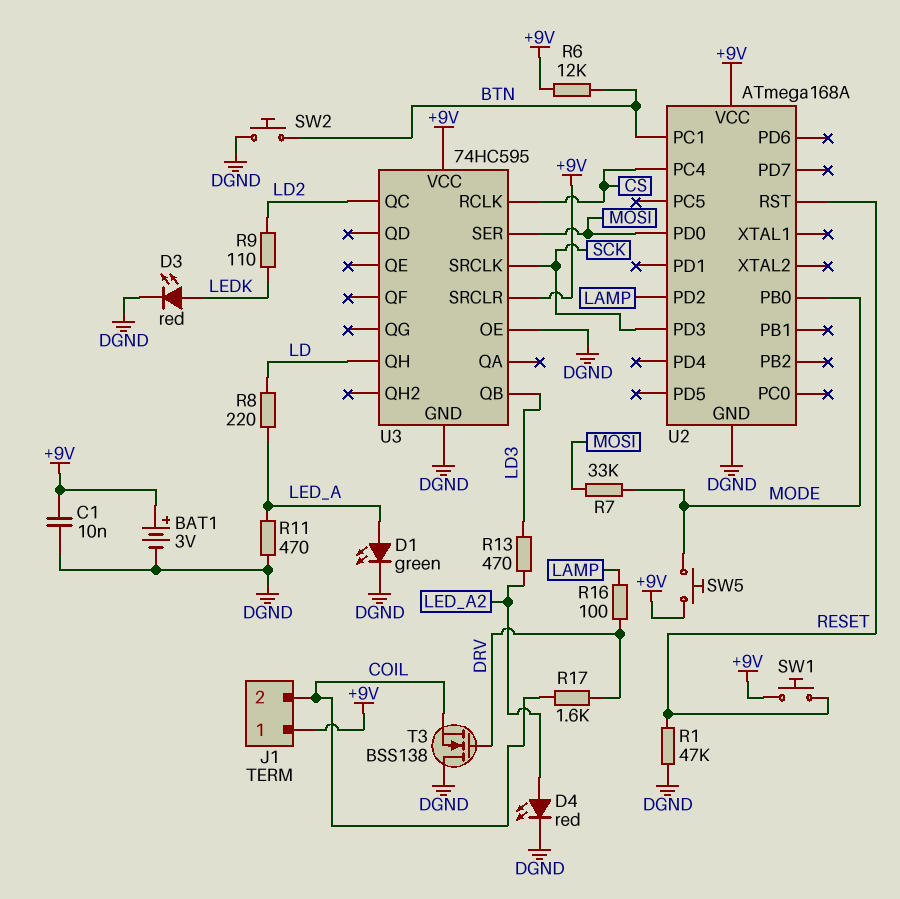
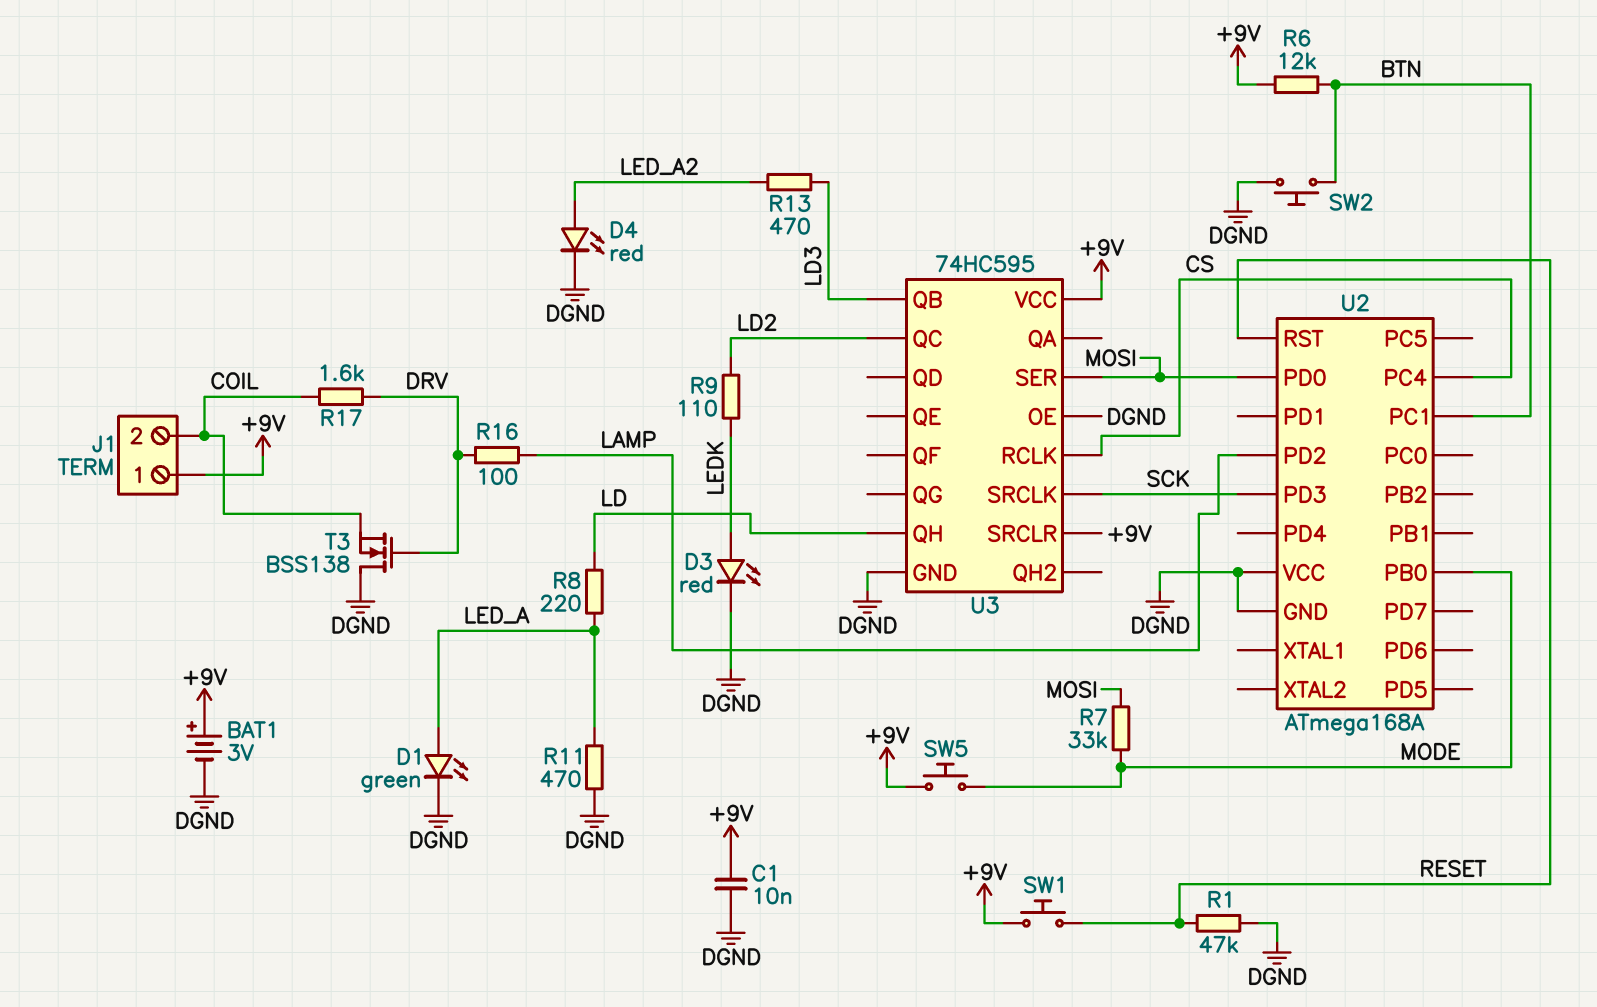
U2 pin VCC: +9V -> DGND

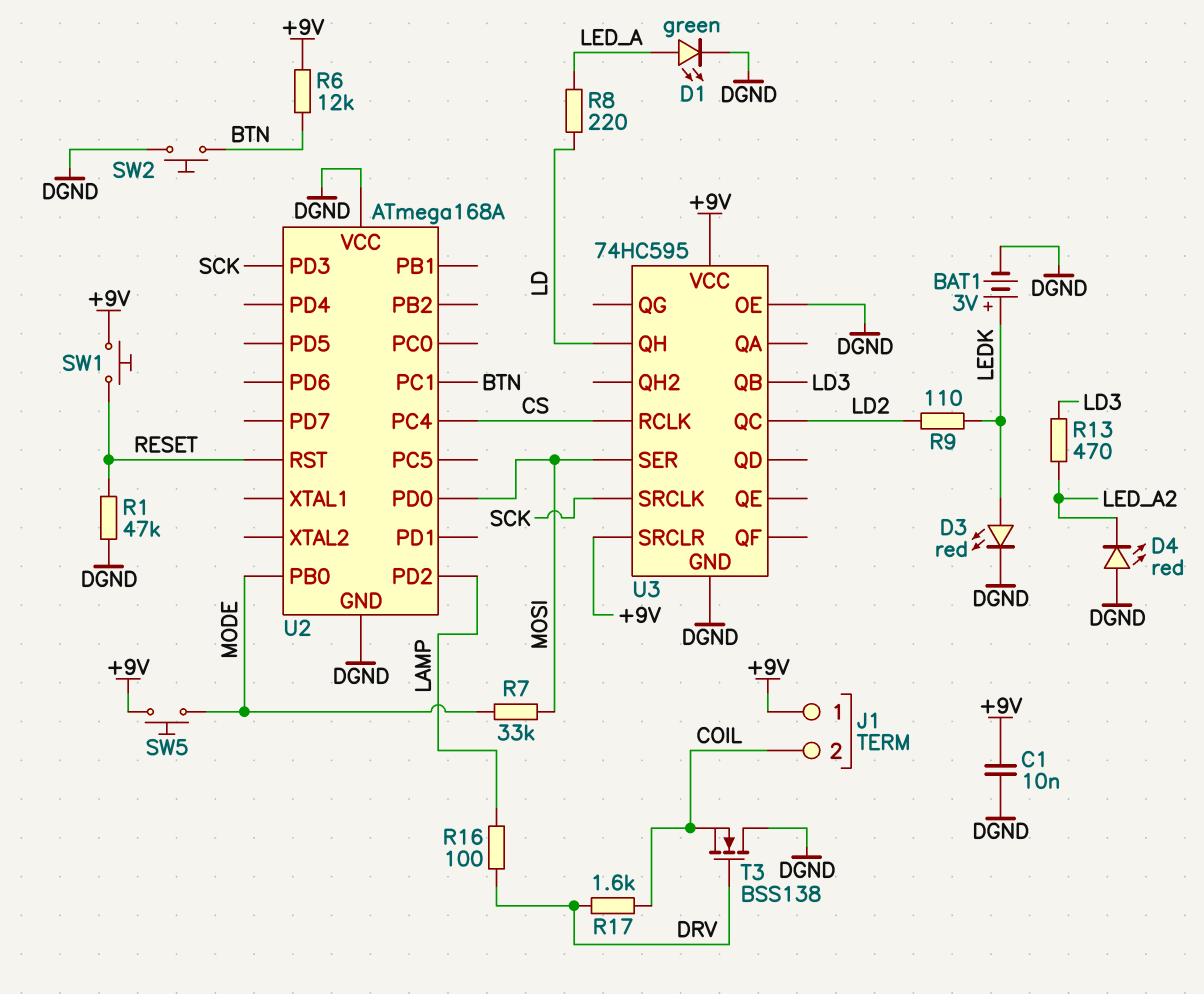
BAT1: 3V (plus +9V, minus DGND) -> 3V (plus LEDK, minus DGND)
D4: LED red (A LED_A2, K DGND) -> LED red (A DGND, K LED_A2)
R11: 470 (DGND, LED_A) -> none

